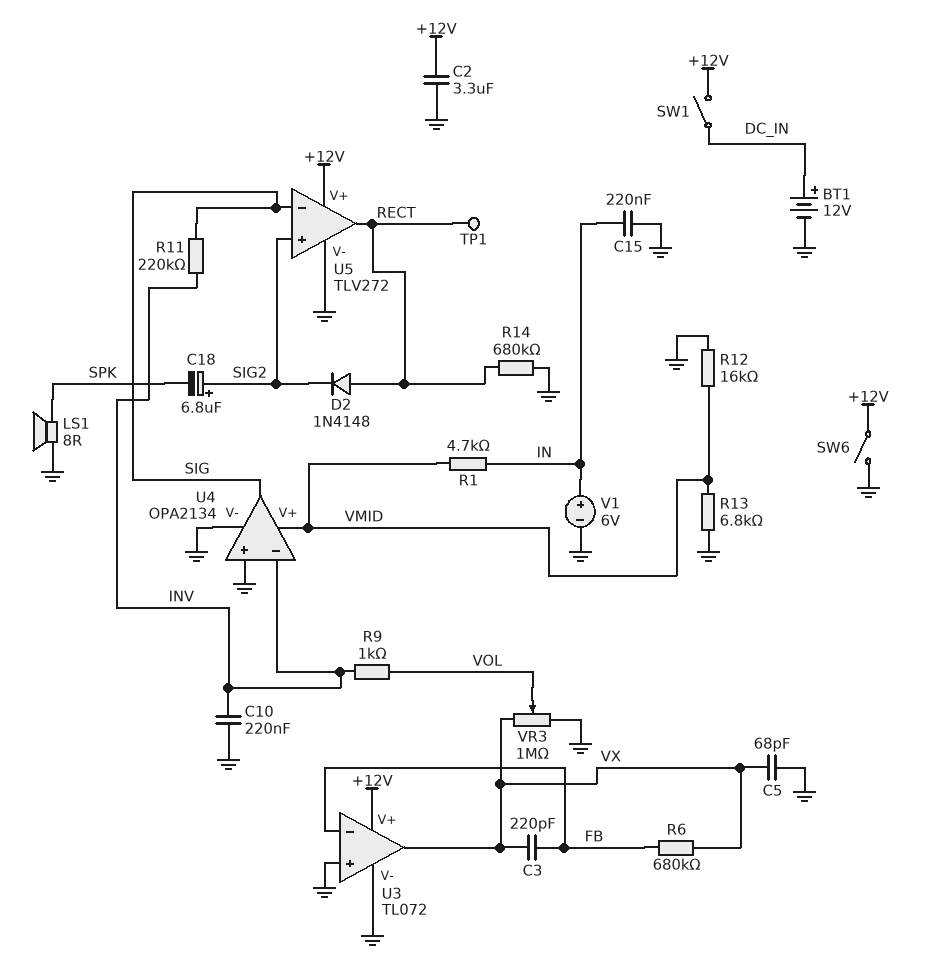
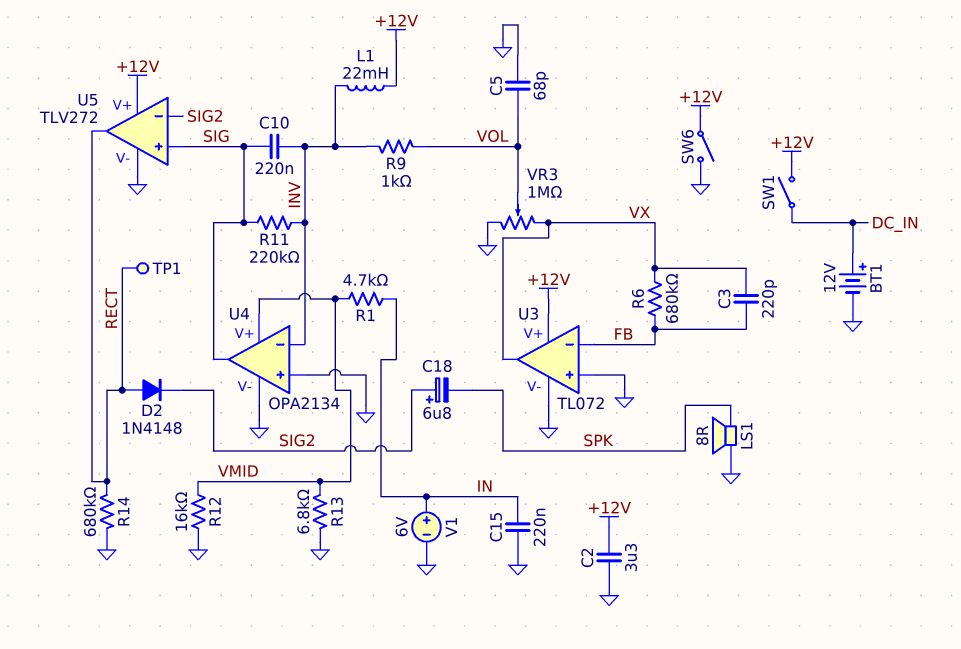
C5: 68pF (GND, VX) -> 68pF (GND, VOL)
C10: 220nF (GND, INV) -> 220nF (INV, SIG)
L1: none -> 22mH (+12V, INV)
U5 pin in+: SIG2 -> SIG
U5 pin in-: SIG -> SIG2

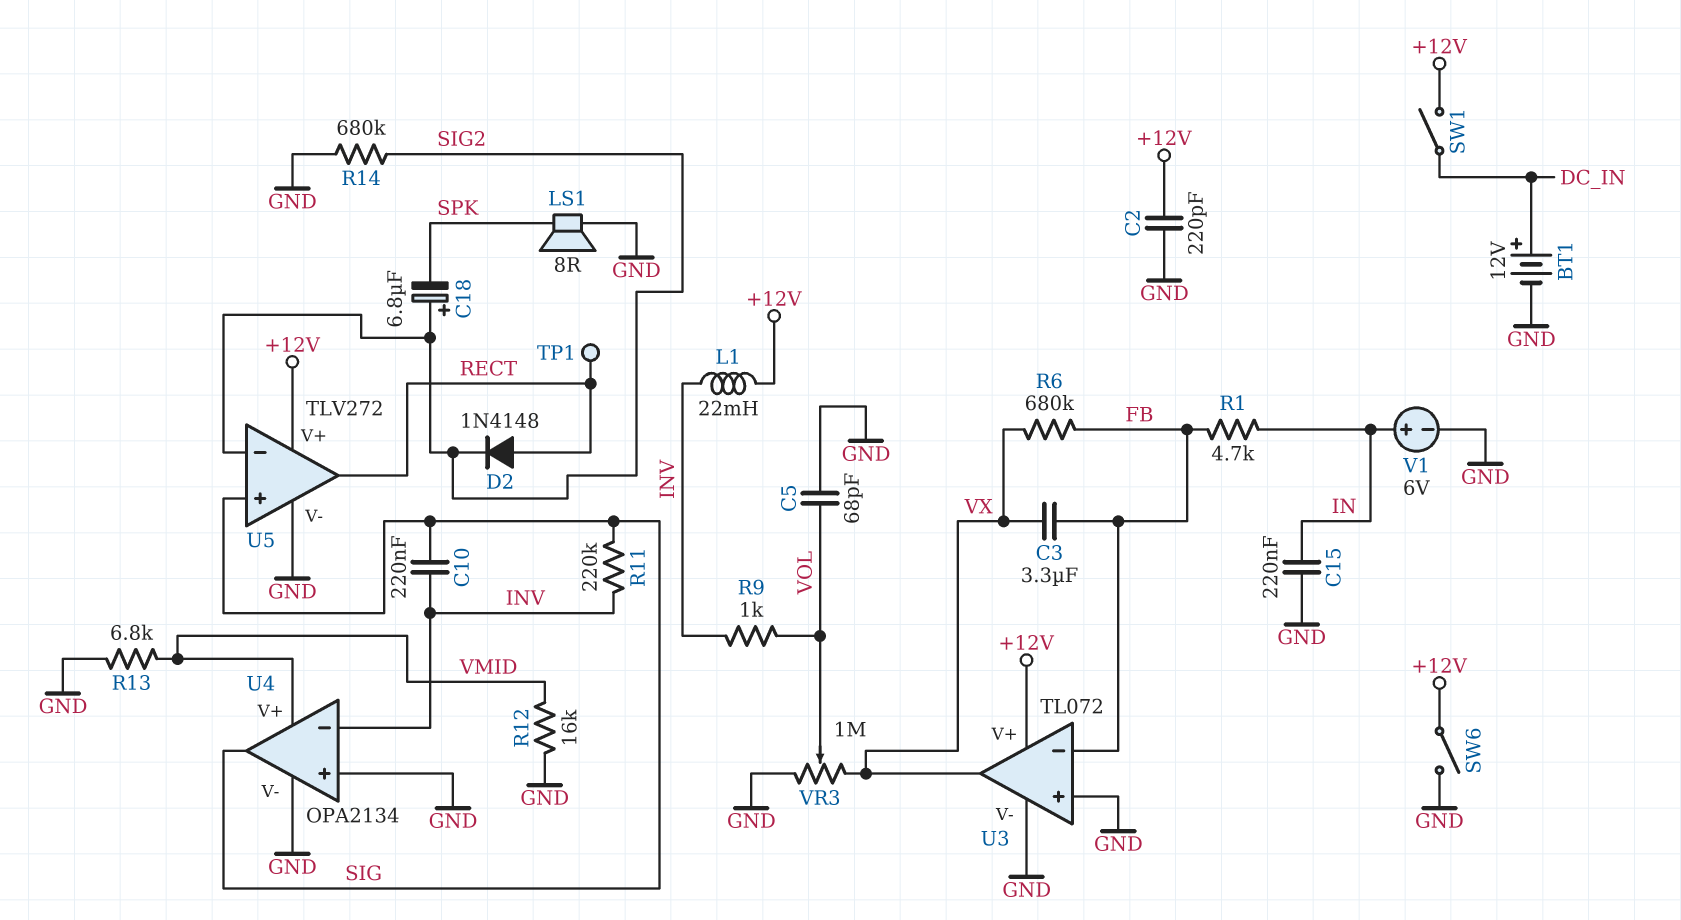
C2: 3.3uF (+12V, GND) -> 220pF (+12V, GND)
C3: 220pF (FB, VX) -> 3.3uF (FB, VX)
R1: 4.7k (IN, VMID) -> 4.7k (FB, IN)
R14: 680k (GND, RECT) -> 680k (GND, SIG2)

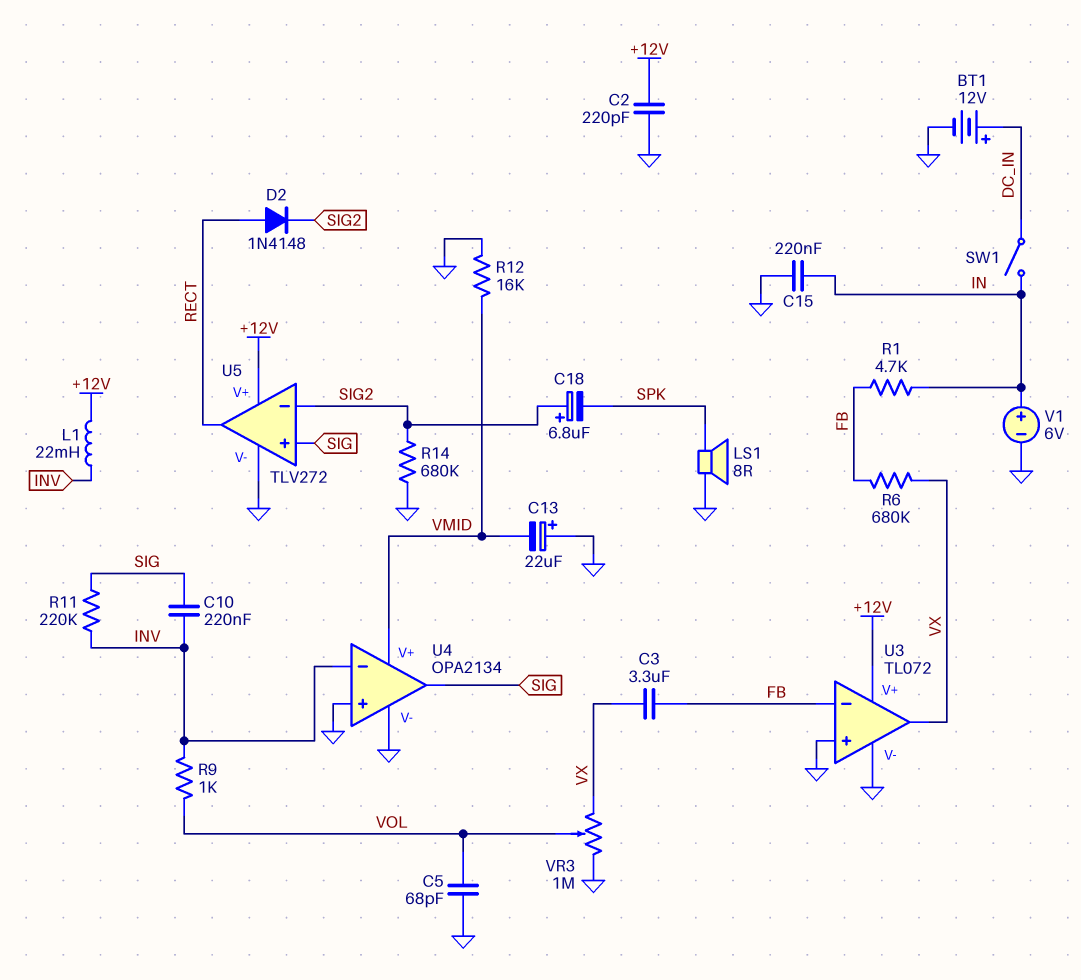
C13: none -> 22uF (plus GND, minus VMID)
R13: 6.8k (GND, VMID) -> none
SW1: switch (+12V, DC_IN) -> switch (DC_IN, IN)
SW6: switch (+12V, GND) -> none
TP1: test point (RECT) -> none

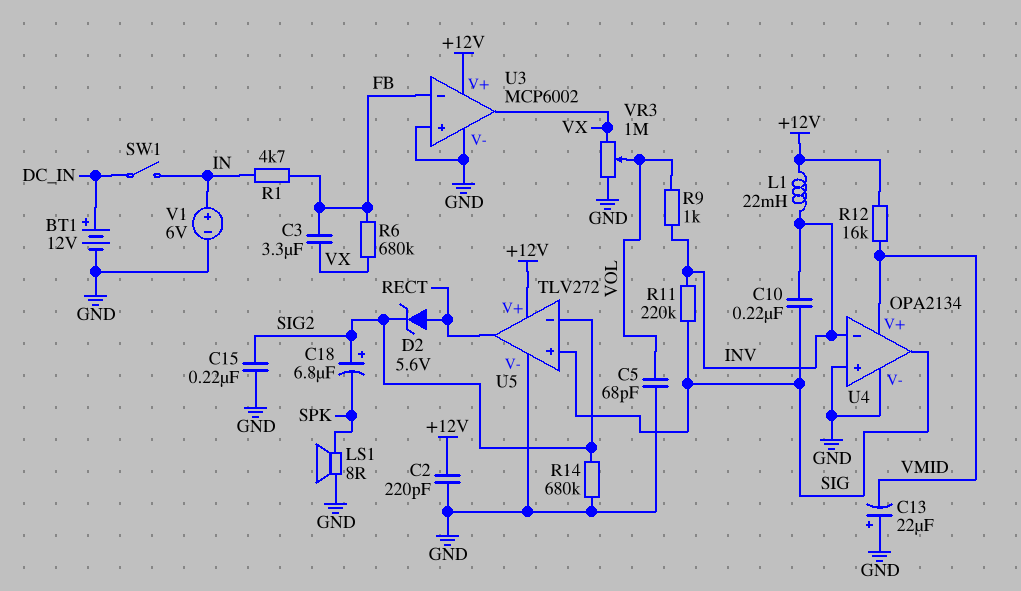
C15: 220nF (GND, IN) -> 220nF (GND, SIG2)
D2: diode 1N4148 (A RECT, K SIG2) -> zener 5.6V (A RECT, K SIG2)
R12: 16k (GND, VMID) -> 16k (+12V, VMID)
U3: TL072 -> MCP6002

